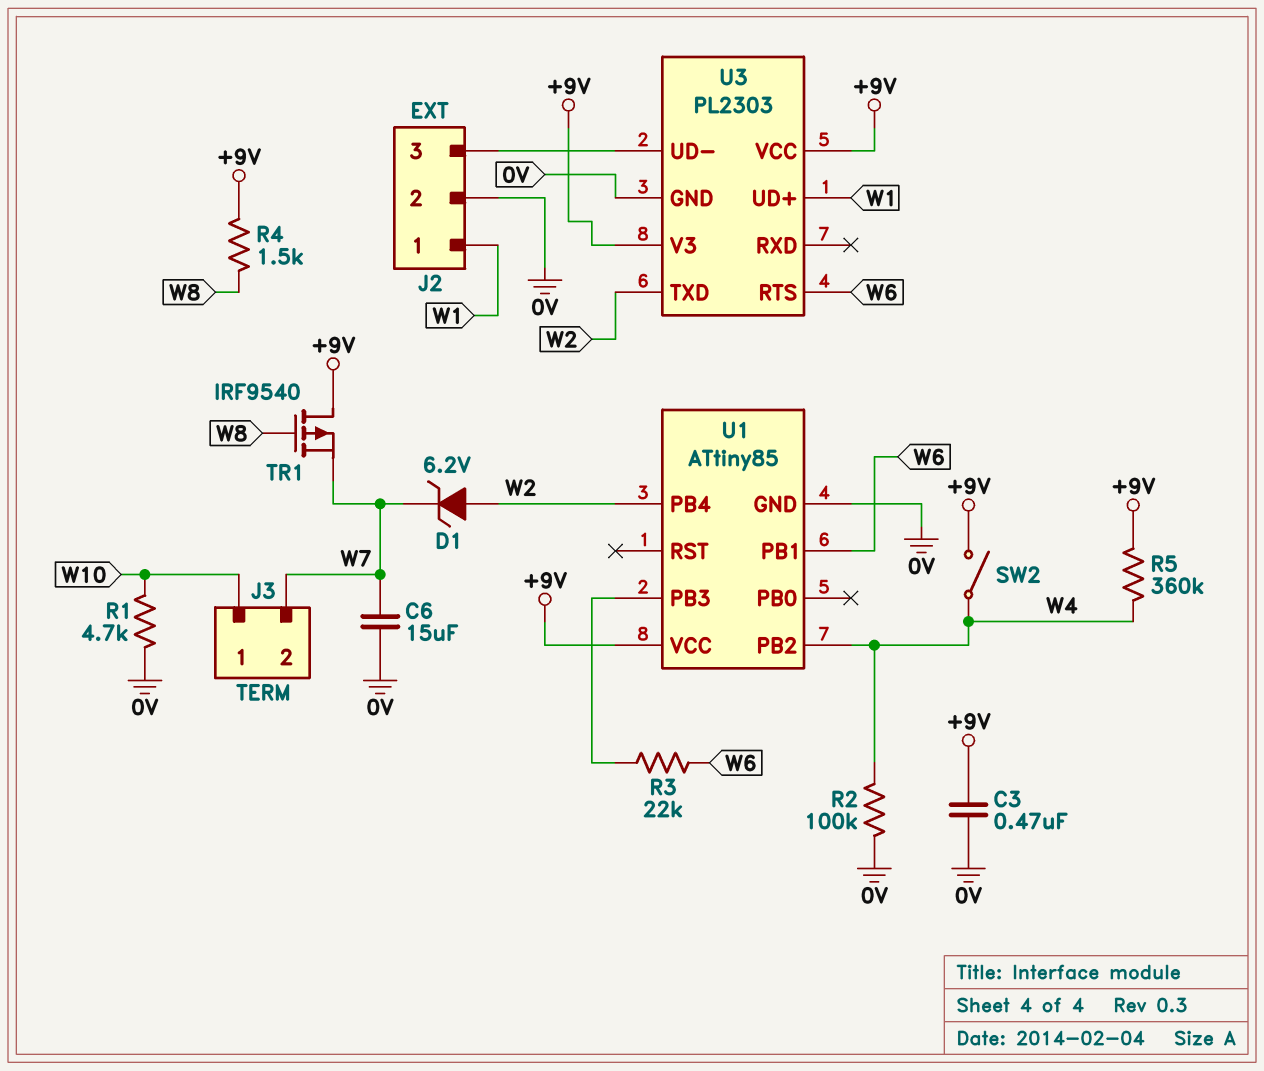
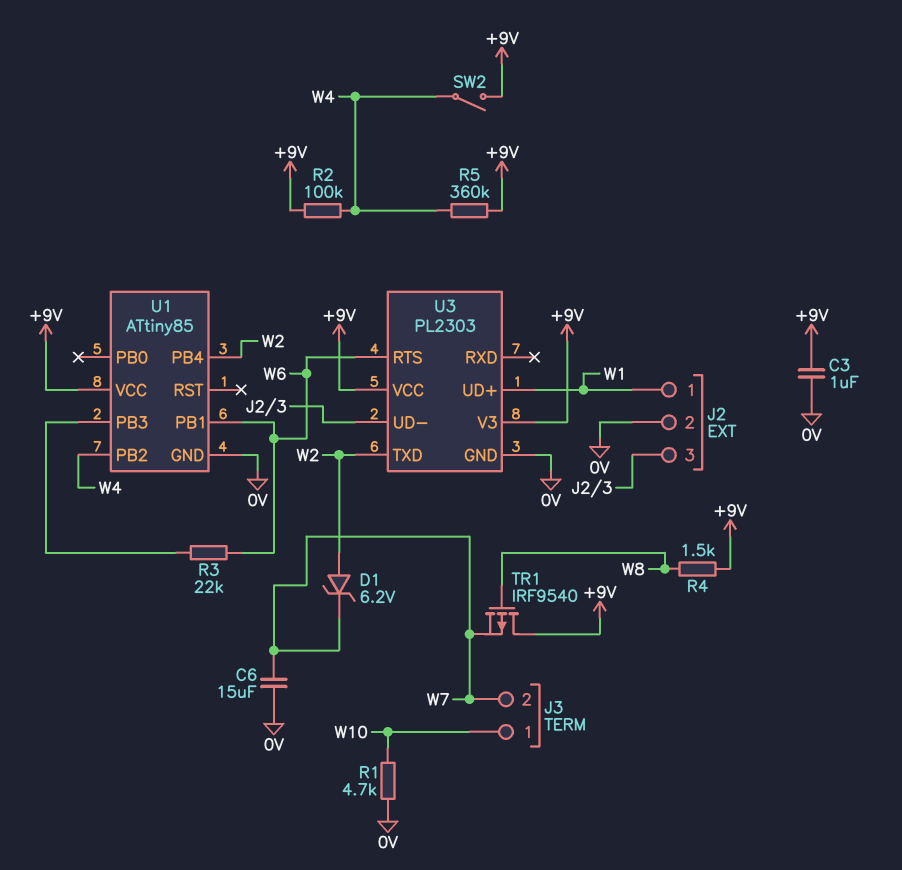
C3: 470nF (+9V, 0V) -> 1uF (+9V, 0V)
R2: 100k (0V, W4) -> 100k (+9V, W4)

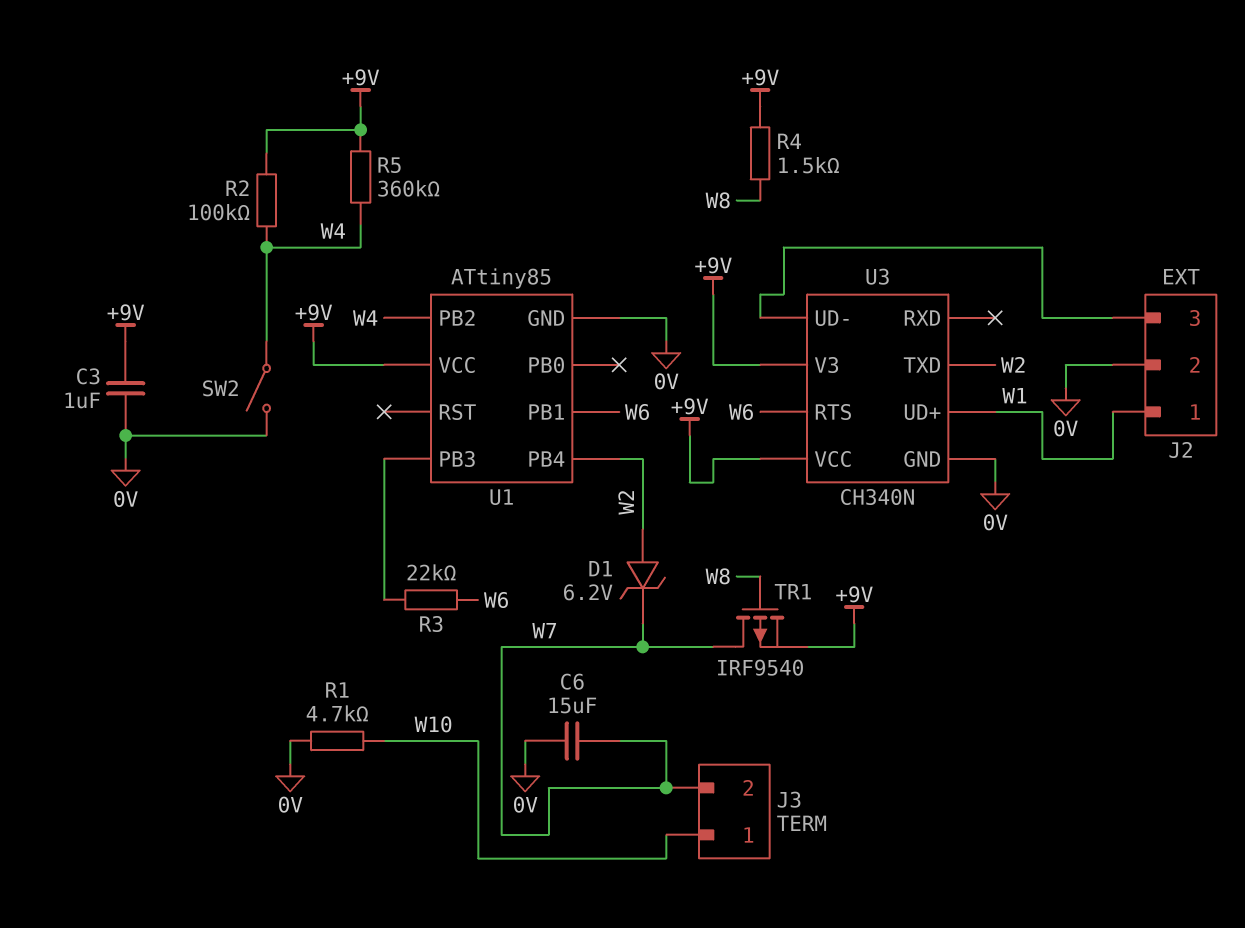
SW2: switch (+9V, W4) -> switch (0V, W4)
TR1: PMOS IRF9540 (G W8, D +9V, S W7) -> PMOS IRF9540 (G W8, D W7, S +9V)
U3: PL2303 -> CH340N

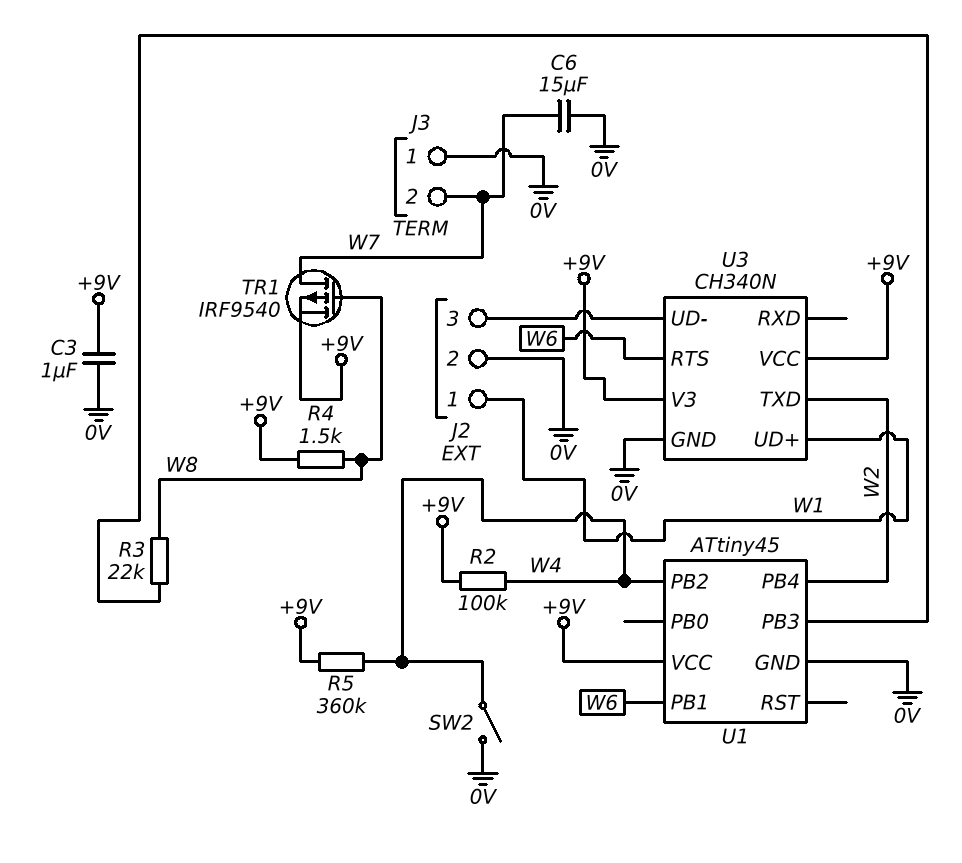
D1: zener 6.2V (A W2, K W7) -> none
J3 pin 1: W10 -> 0V
R1: 4.7k (0V, W10) -> none
R3: 22k (U1/PB3, W6) -> 22k (U1/PB3, W8)
U1: ATtiny85 -> ATtiny45

